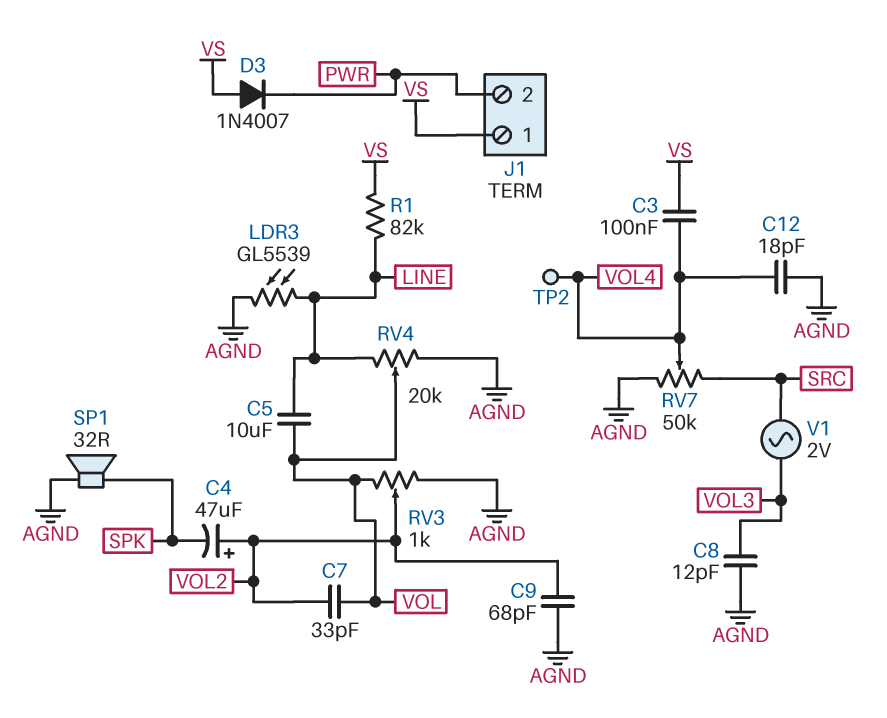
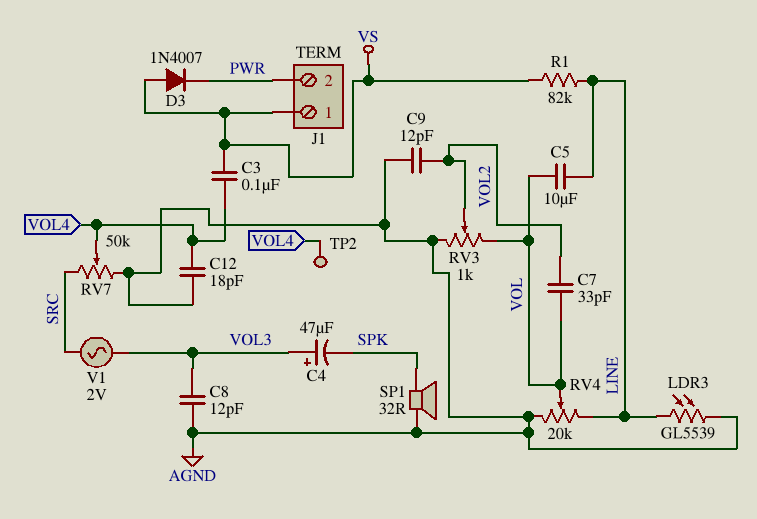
C4: 47uF (plus VOL2, minus SPK) -> 47uF (plus VOL3, minus SPK)
C9: 68pF (AGND, VOL2) -> 12pF (AGND, VOL2)

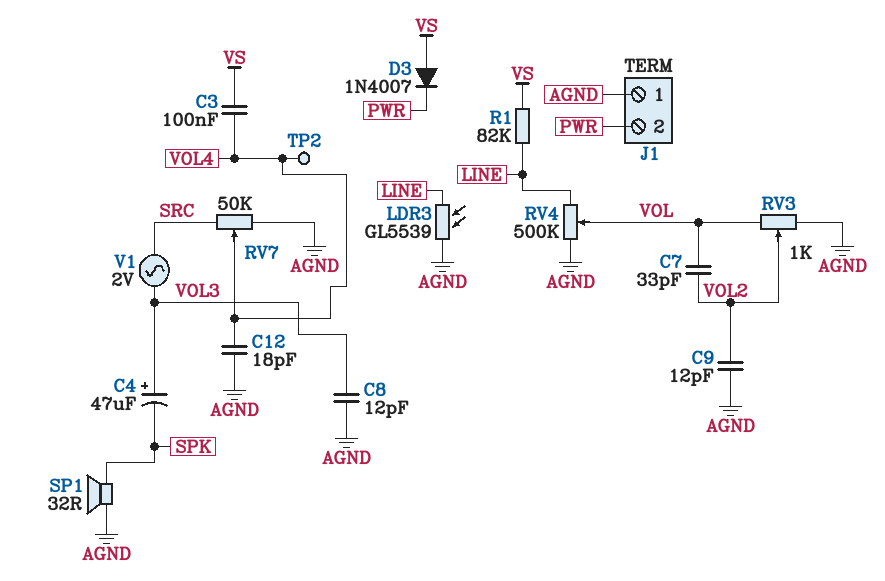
C5: 10uF (LINE, VOL) -> none
J1 pin 1: VS -> AGND
RV4: 20k (AGND, LINE, wiper VOL) -> 500k (AGND, LINE, wiper VOL)

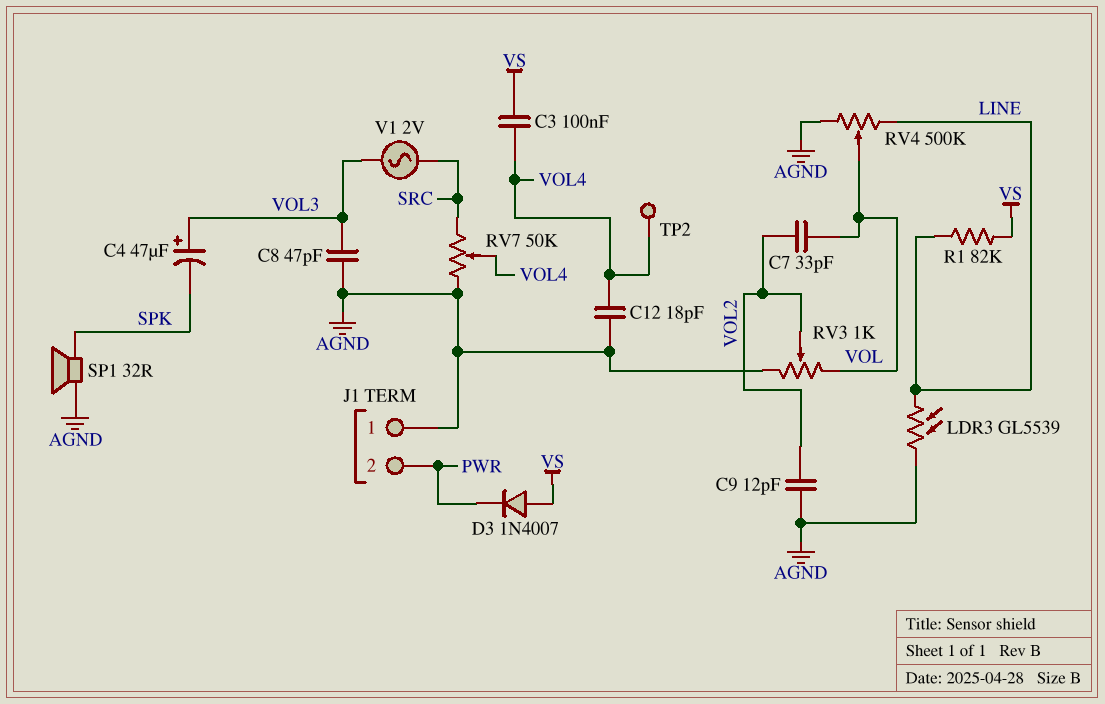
C8: 12pF (AGND, VOL3) -> 47pF (AGND, VOL3)

